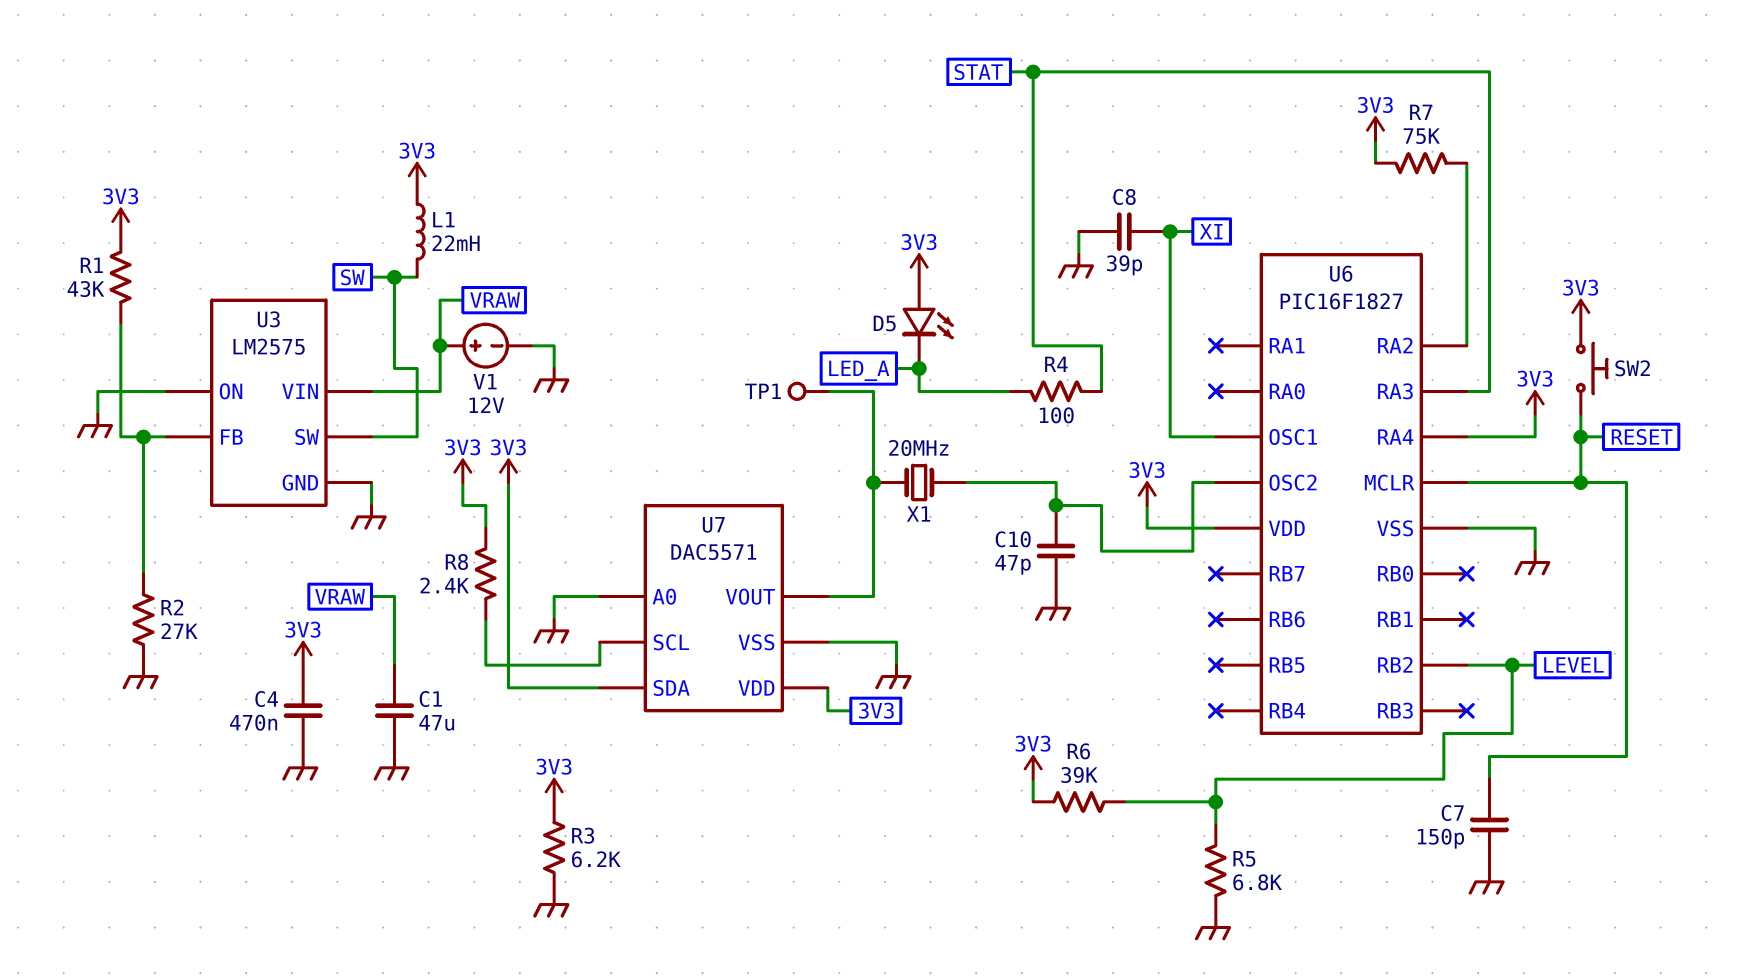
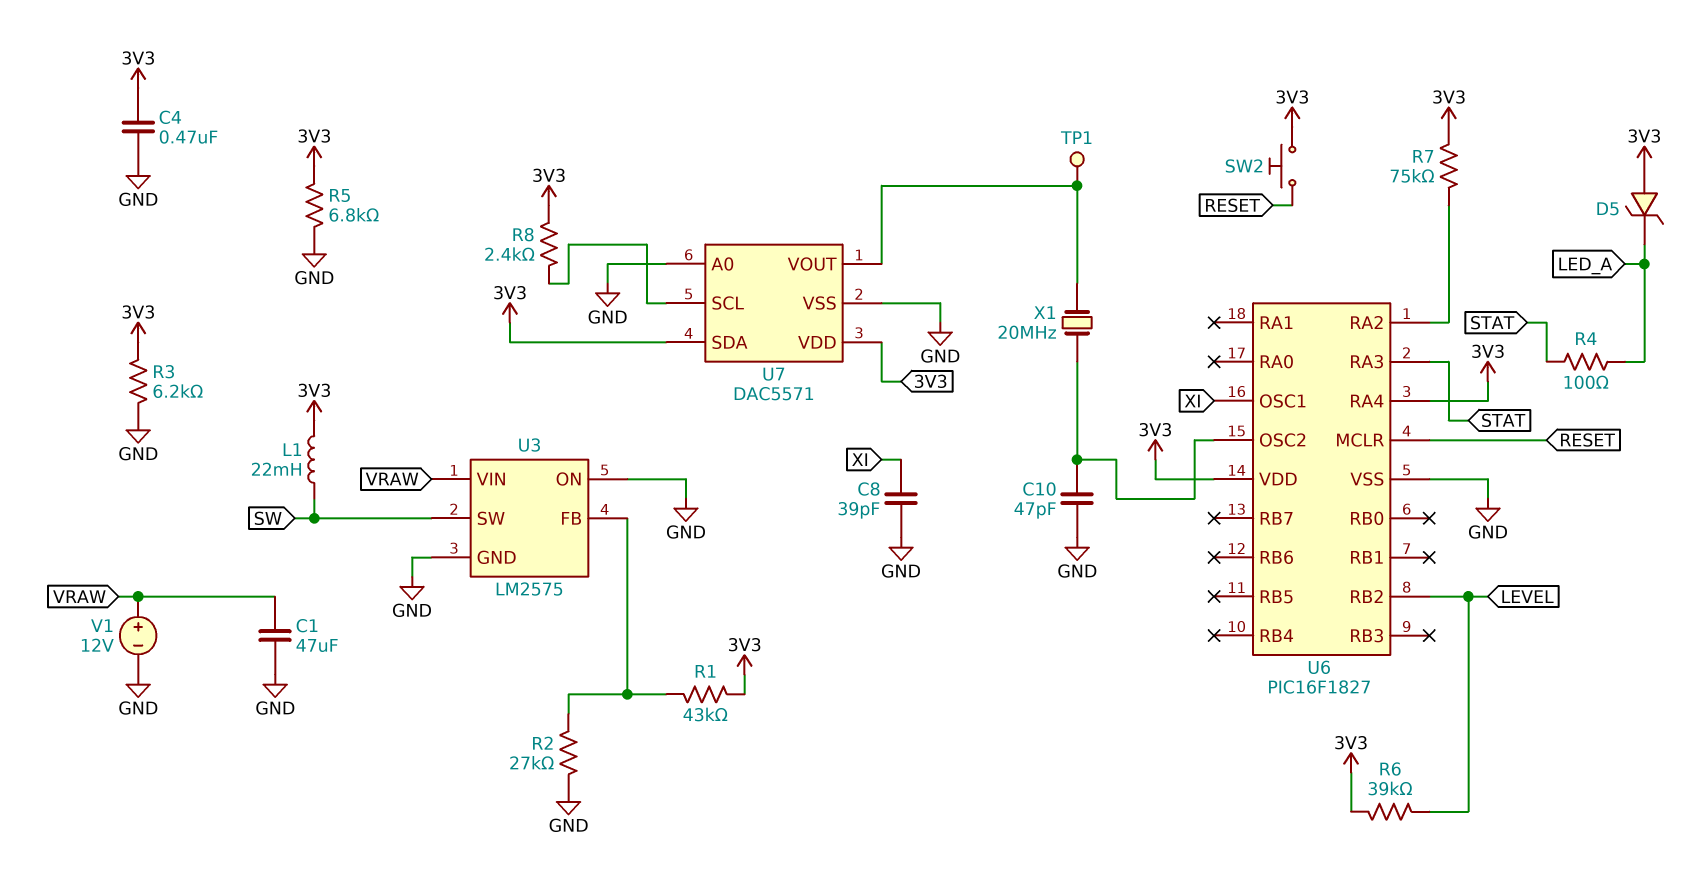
C7: 150pF (GND, RESET) -> none
D5: LED (A 3V3, K LED_A) -> zener (A 3V3, K LED_A)
R5: 6.8k (GND, LEVEL) -> 6.8k (3V3, GND)

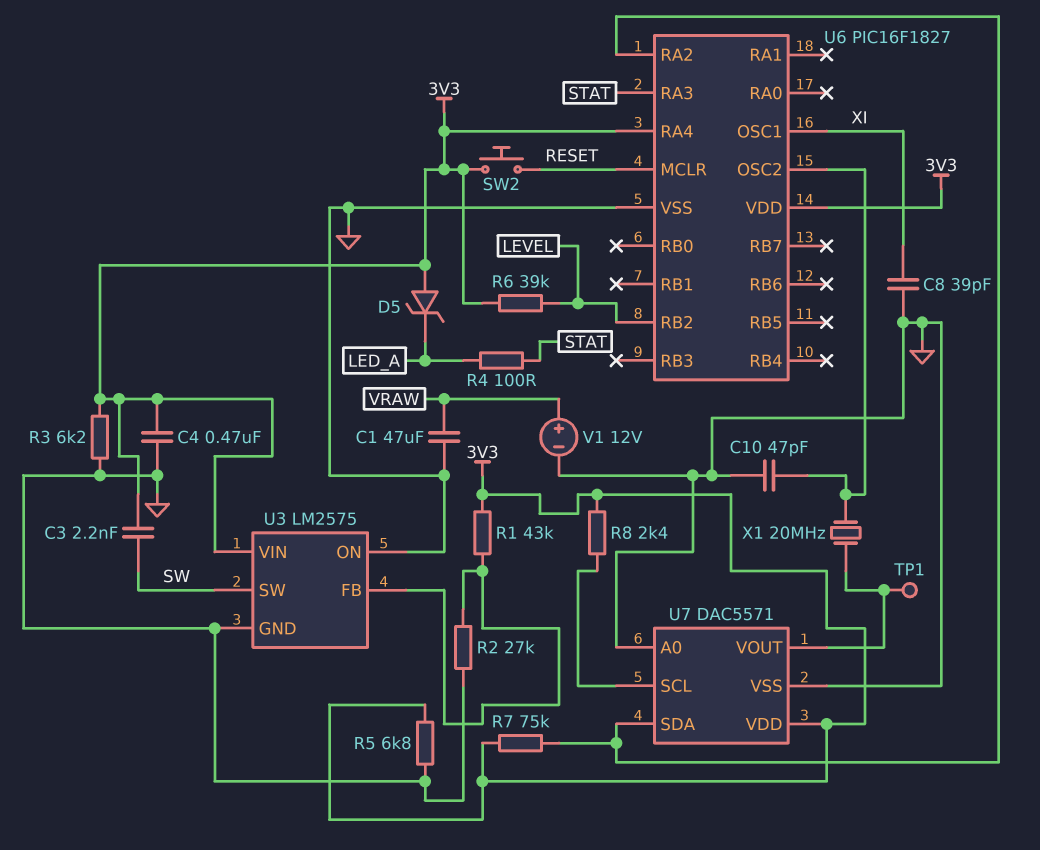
C3: none -> 2.2nF (3V3, SW)
L1: 22mH (3V3, SW) -> none
U3 pin VIN: VRAW -> 3V3
U7 pin SDA: 3V3 -> U6/RA2

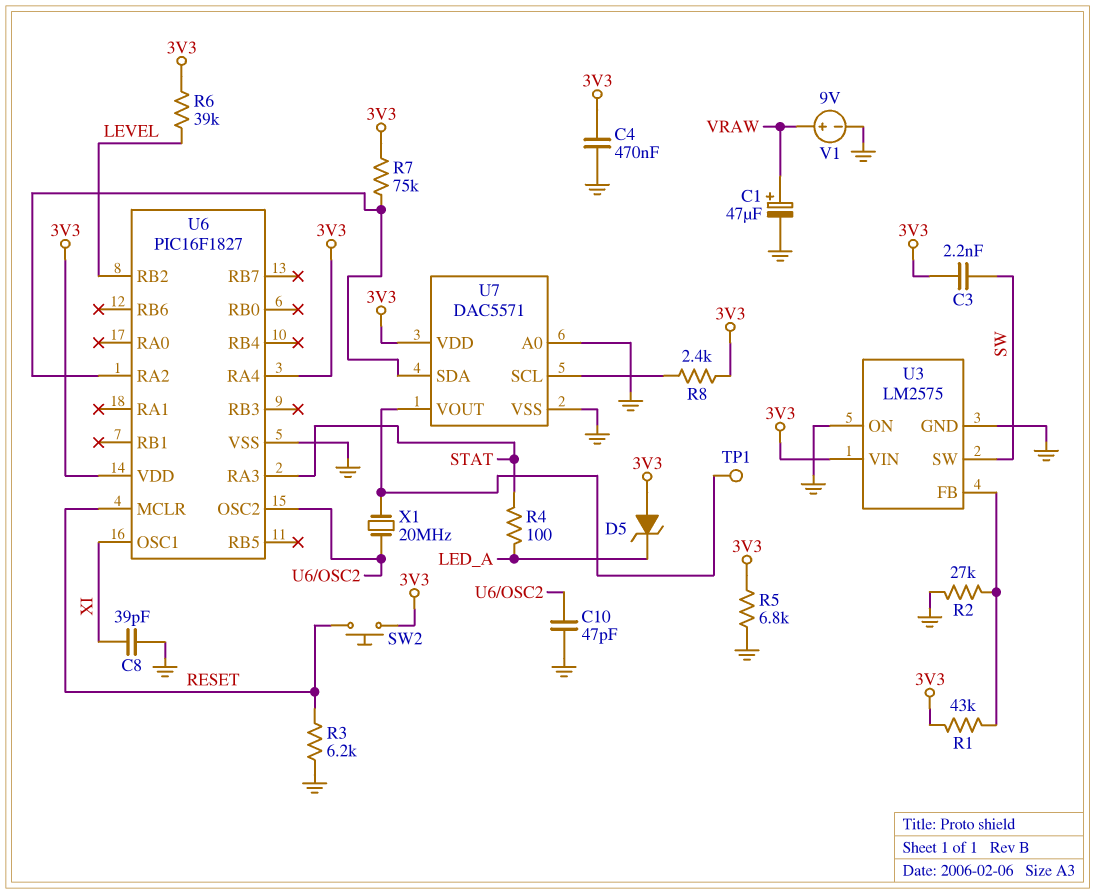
C1: 47uF (GND, VRAW) -> 47uF (plus VRAW, minus GND)
R3: 6.2k (3V3, GND) -> 6.2k (GND, RESET)
V1: 12V (plus VRAW, minus GND) -> 9V (plus VRAW, minus GND)

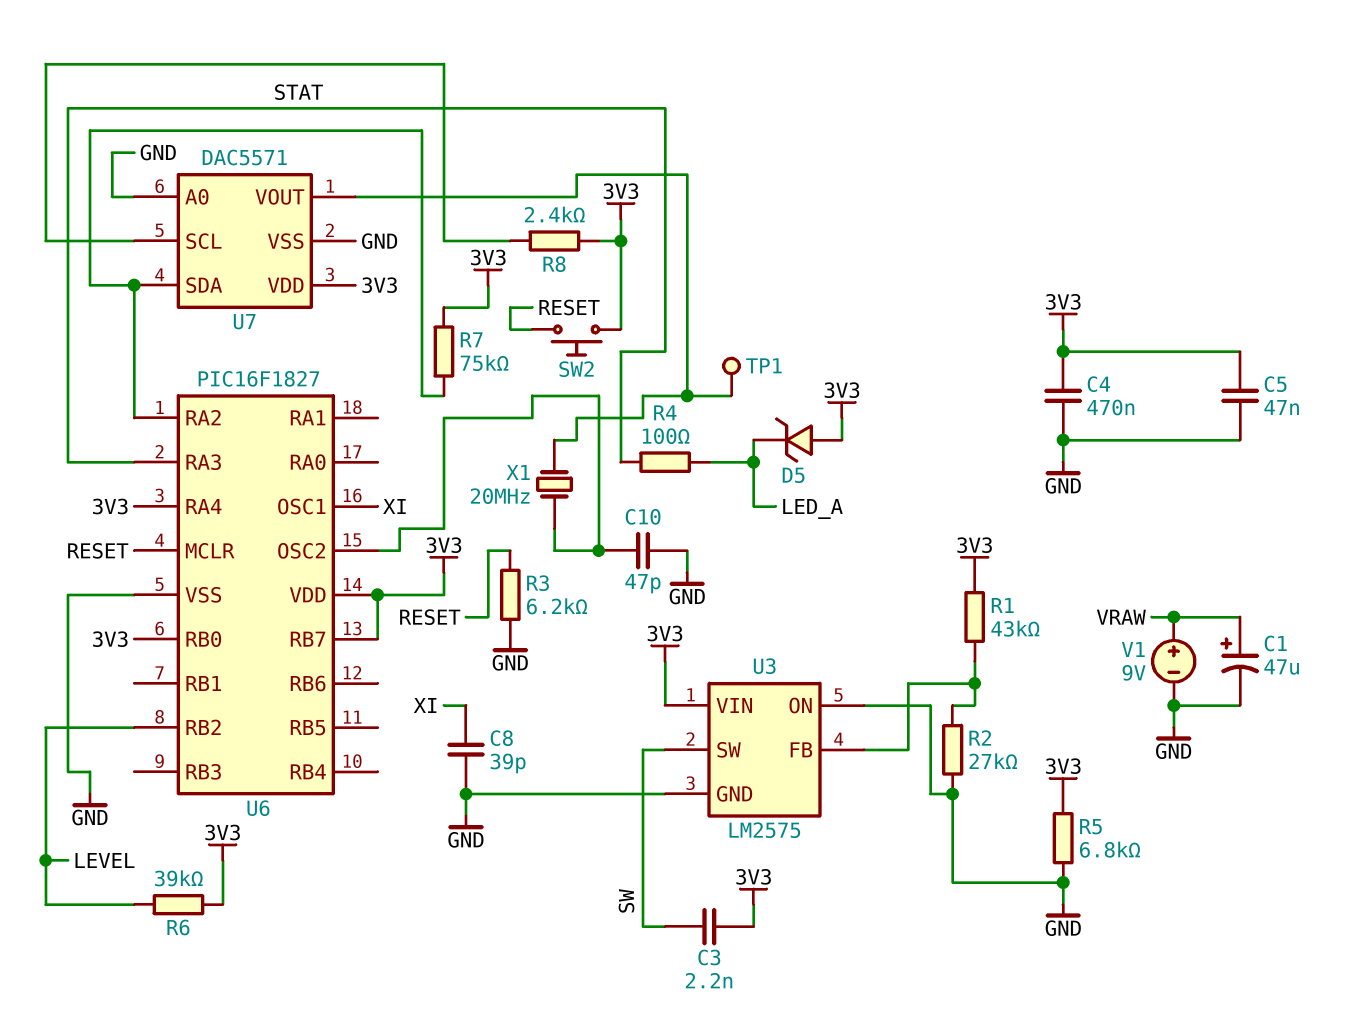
C5: none -> 47nF (3V3, GND)
U6 pin RB0: none -> 3V3
U6 pin RB7: none -> 3V3

